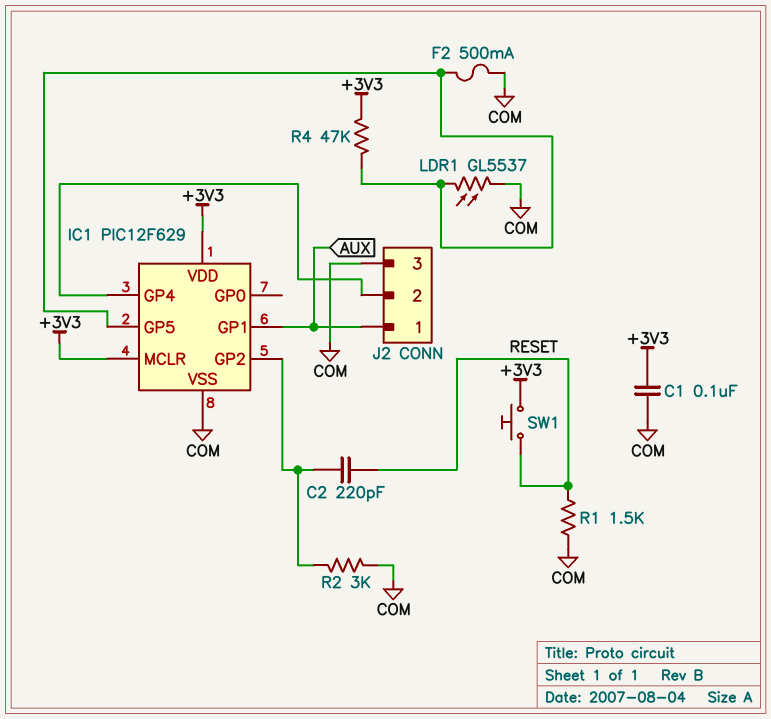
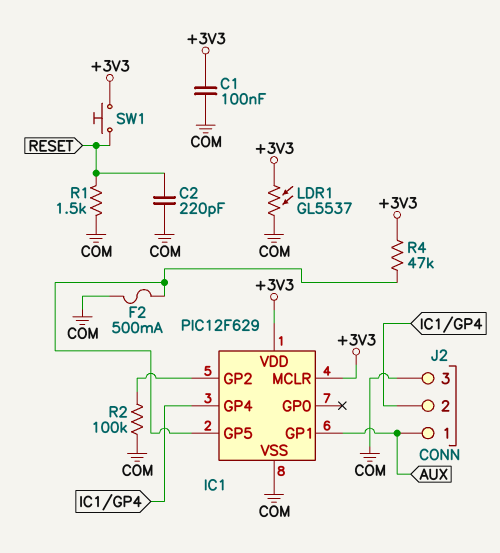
C2: 220pF (IC1/GP2, RESET) -> 220pF (COM, RESET)
LDR1: GL5537 (COM, IC1/GP5) -> GL5537 (+3V3, COM)
R2: 3k (COM, IC1/GP2) -> 100k (COM, IC1/GP2)

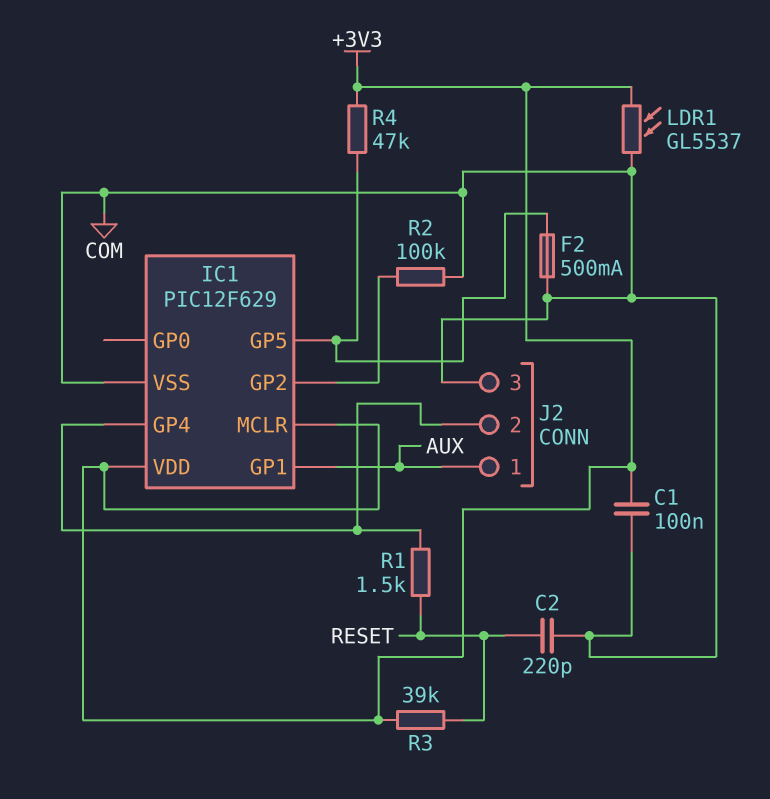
R1: 1.5k (COM, RESET) -> 1.5k (IC1/GP4, RESET)
R3: none -> 39k (+3V3, RESET)
SW1: button (+3V3, RESET) -> none

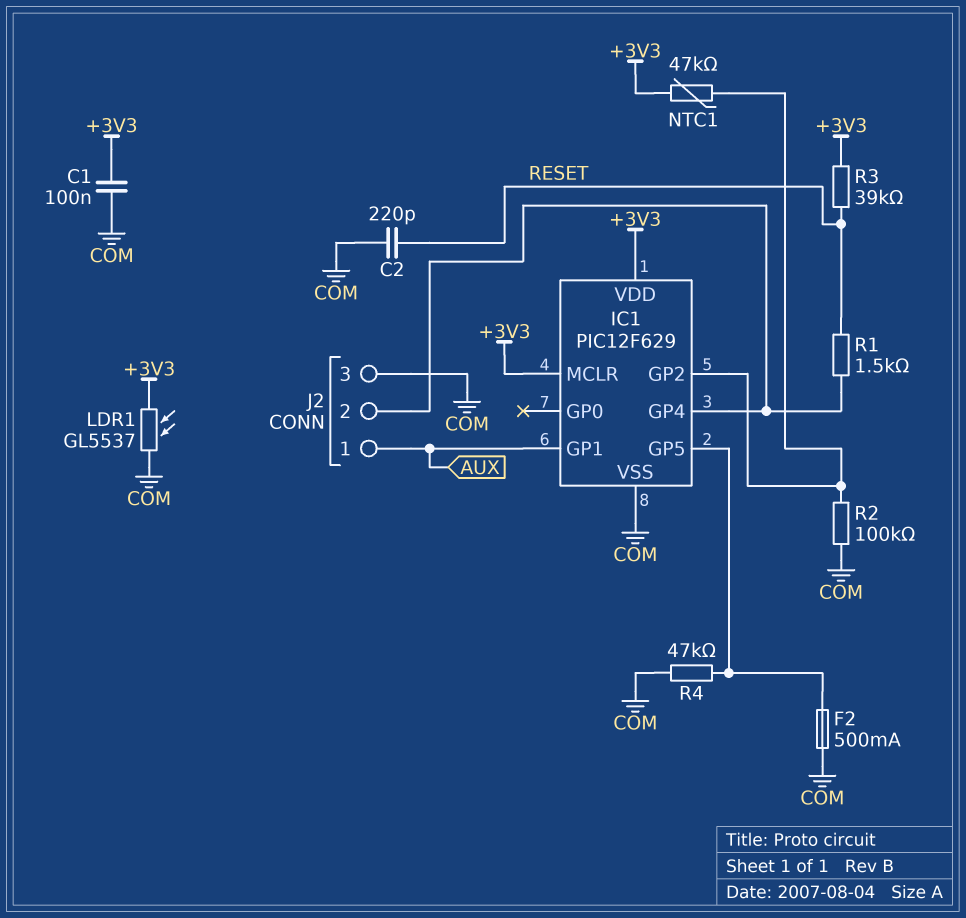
NTC1: none -> 47k (+3V3, IC1/GP2)
R4: 47k (+3V3, IC1/GP5) -> 47k (COM, IC1/GP5)

